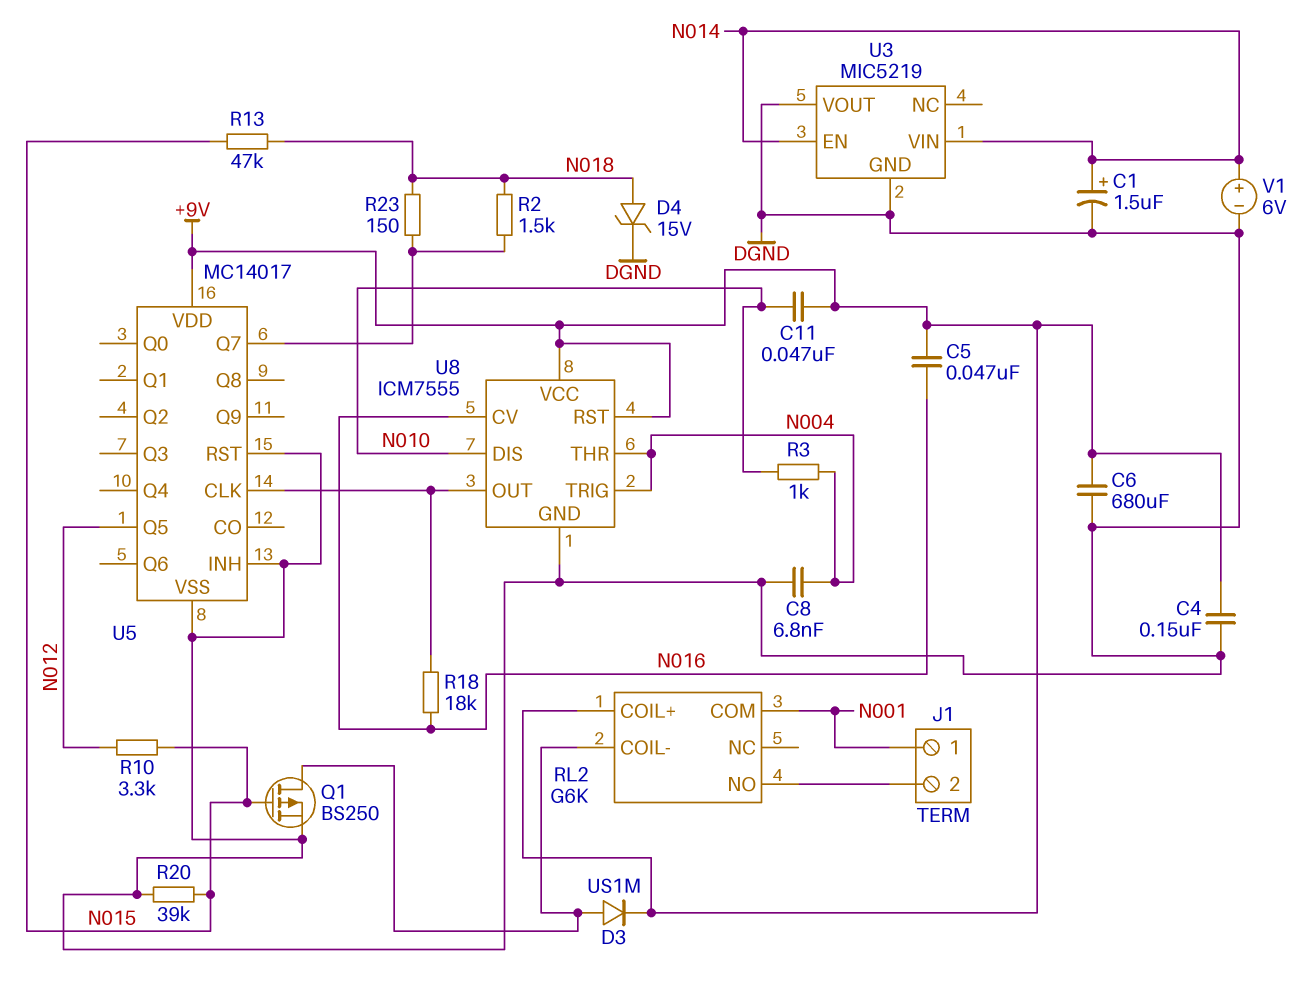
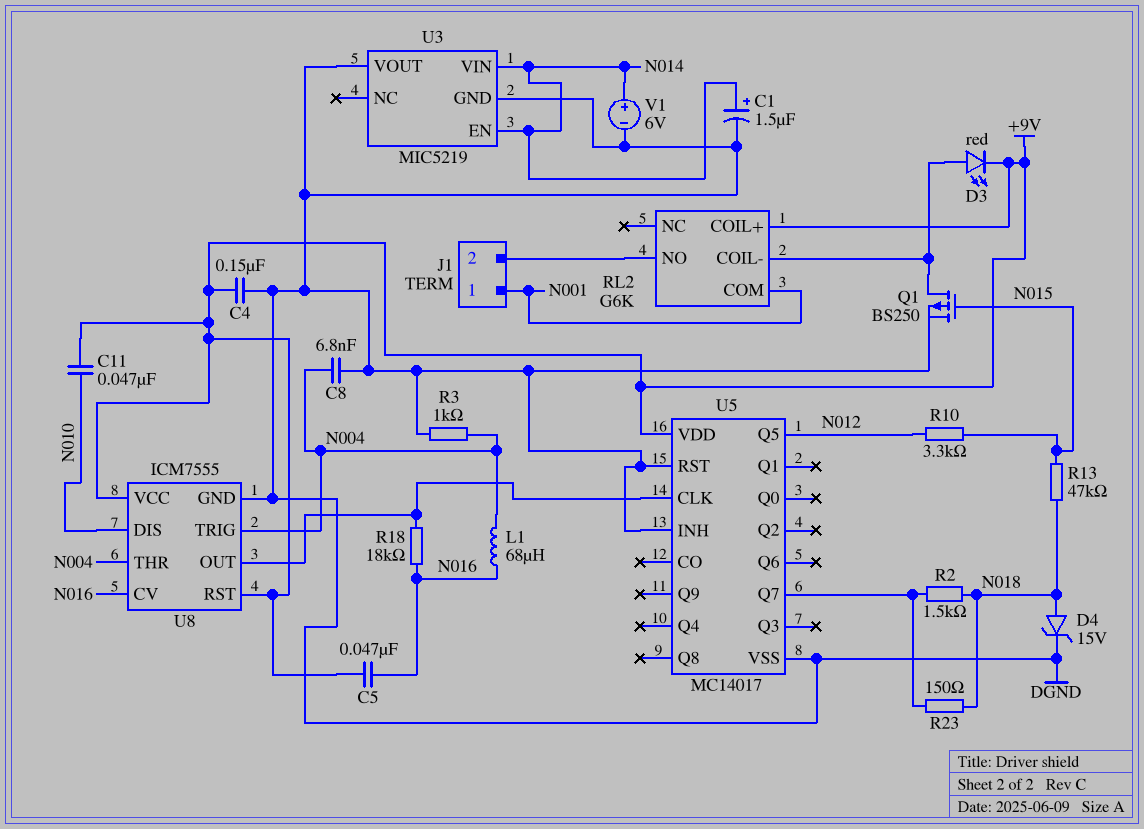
C6: 680uF (+9V, DGND) -> none
D3: diode US1M (A RL2/COIL-, K +9V) -> LED red (A RL2/COIL-, K +9V)
L1: none -> 68uH (N004, N016)
R3: 1k (N004, N010) -> 1k (DGND, N004)
R20: 39k (DGND, N015) -> none

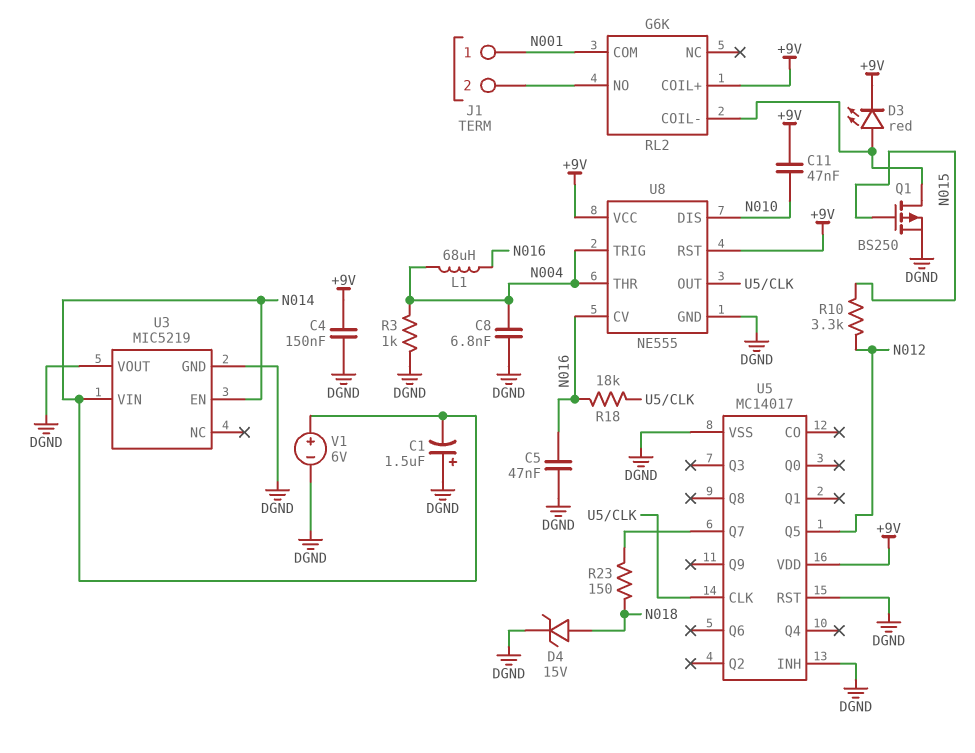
C1: 1.5uF (plus N014, minus DGND) -> 1.5uF (plus DGND, minus N014)
C5: 47nF (+9V, N016) -> 47nF (DGND, N016)
R2: 1.5k (N018, U5/Q7) -> none
R13: 47k (N015, N018) -> none
U8: ICM7555 -> NE555

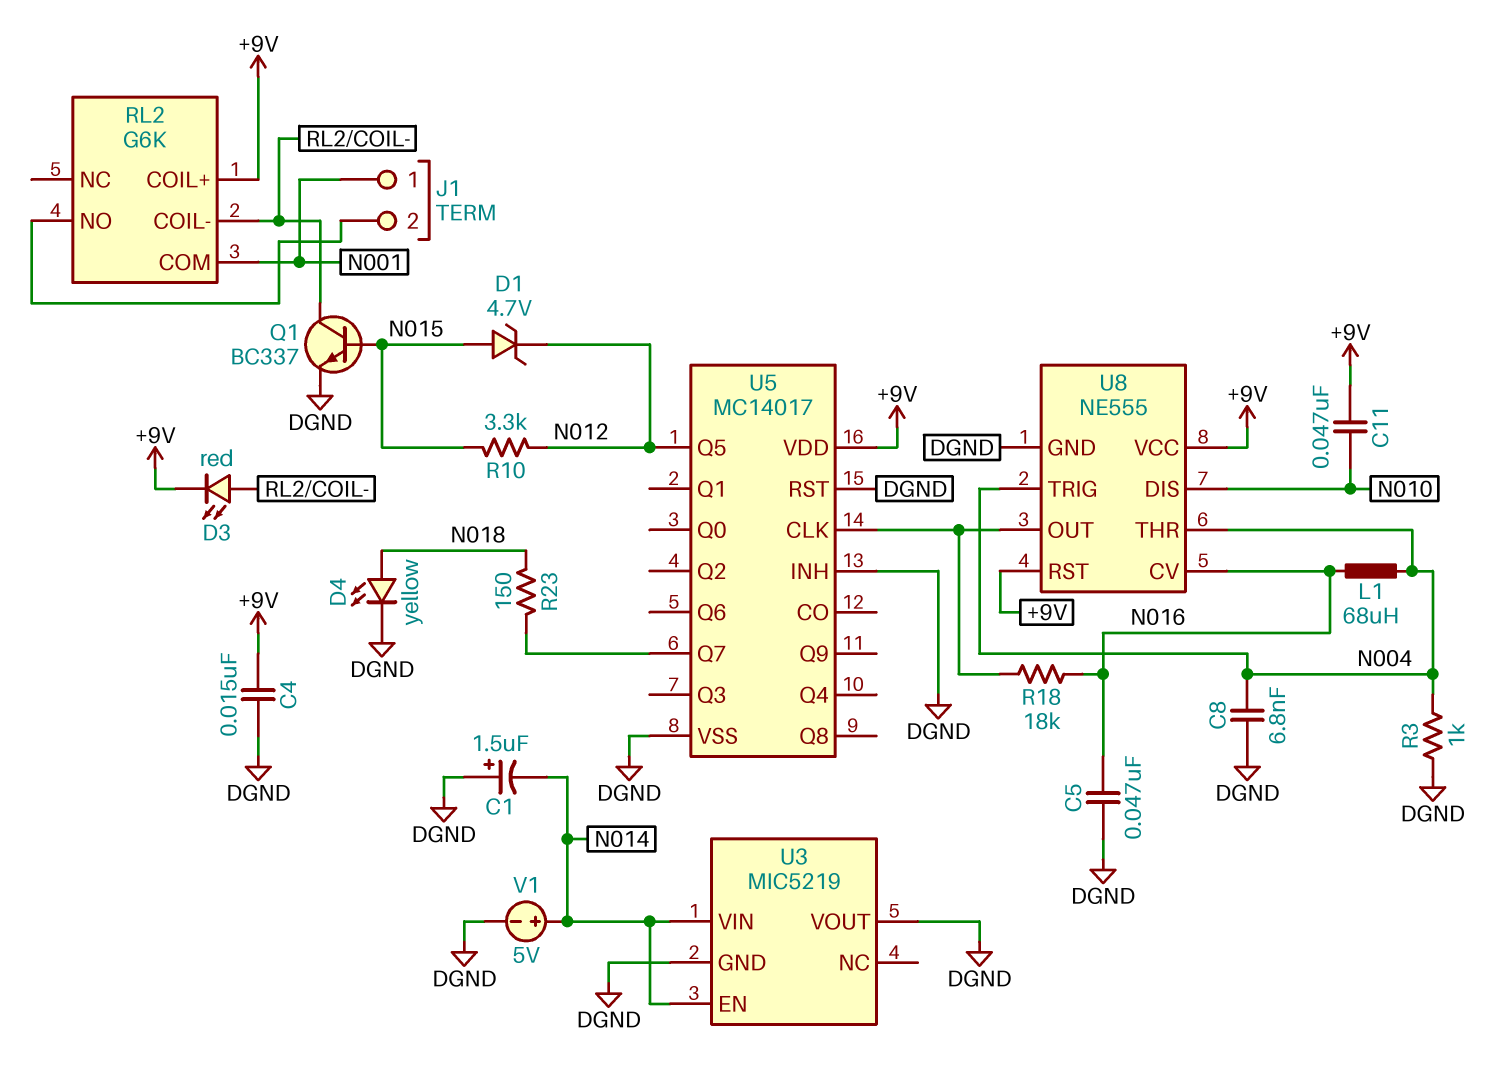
C4: 150nF (+9V, DGND) -> 15nF (+9V, DGND)
D1: none -> zener 4.7V (A N015, K N012)
D4: zener 15V (A N018, K DGND) -> LED yellow (A N018, K DGND)
Q1: PMOS BS250 (G N015, D RL2/COIL-, S DGND) -> NPN BC337 (B N015, C RL2/COIL-, E DGND)
V1: 6V (plus N014, minus DGND) -> 5V (plus N014, minus DGND)

